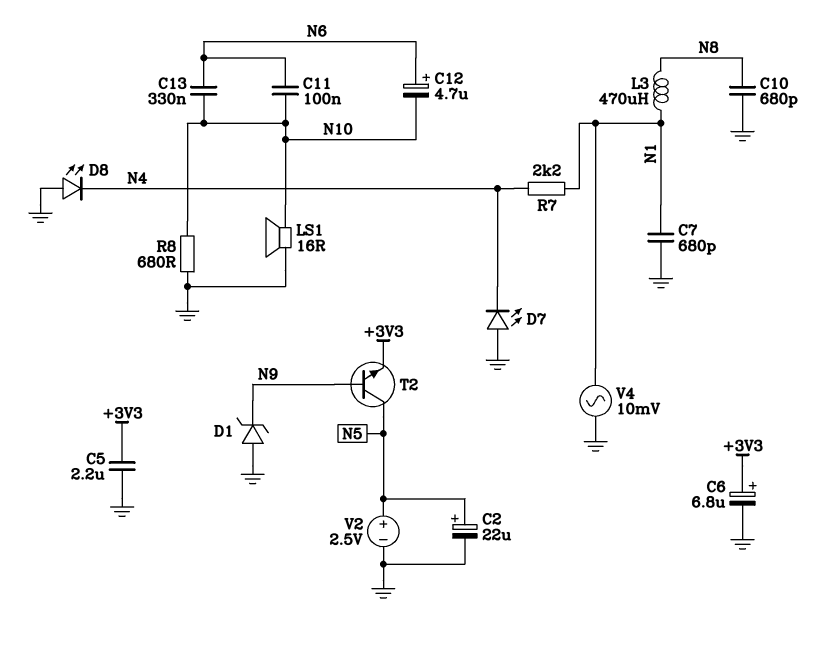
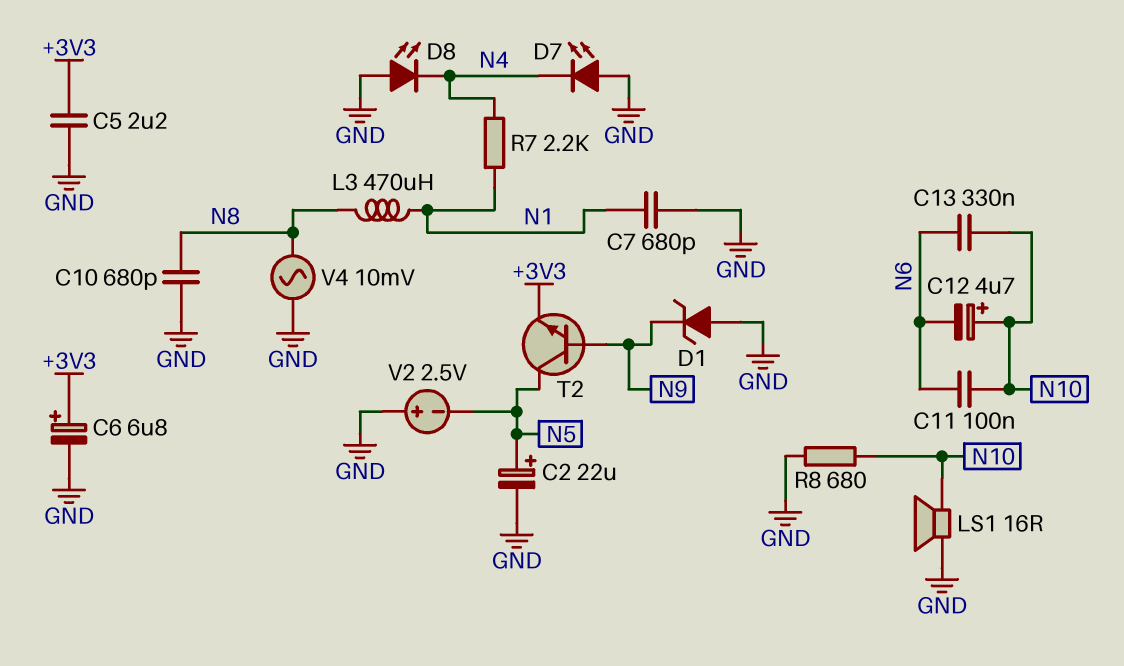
C12: 4.7uF (plus N6, minus N10) -> 4.7uF (plus N10, minus N6)
V2: 2.5V (plus N5, minus GND) -> 2.5V (plus GND, minus N5)
V4: AC 10mV (GND, N1) -> AC 10mV (GND, N8)

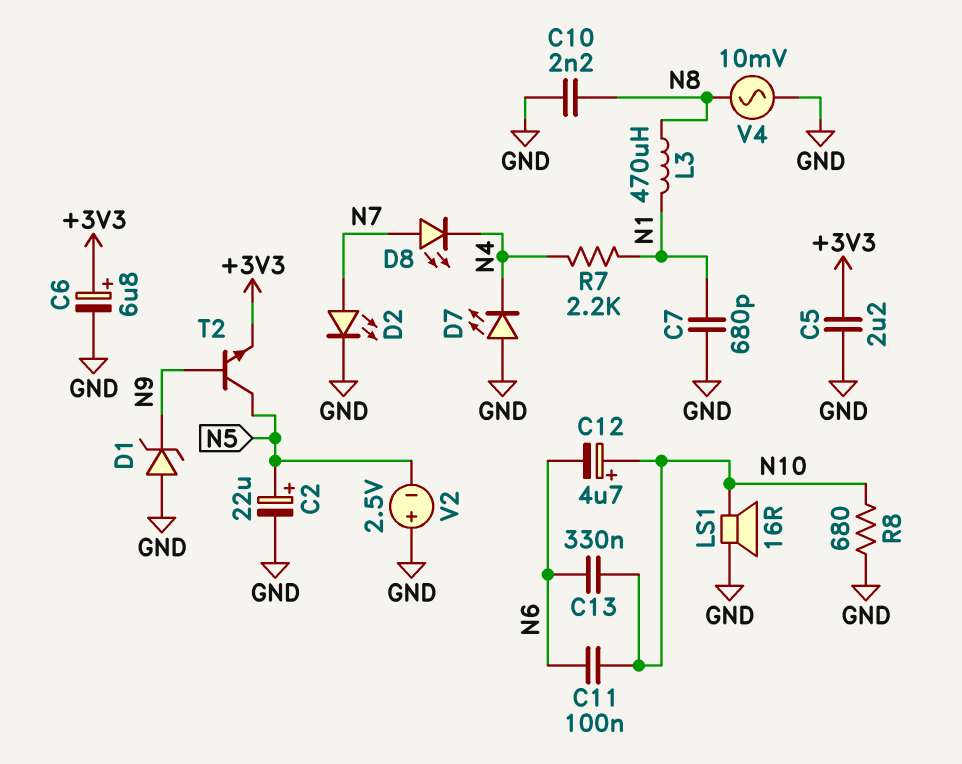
C10: 680pF (GND, N8) -> 2.2nF (GND, N8)
D2: none -> LED (A N7, K GND)
D8: LED (A GND, K N4) -> LED (A N7, K N4)

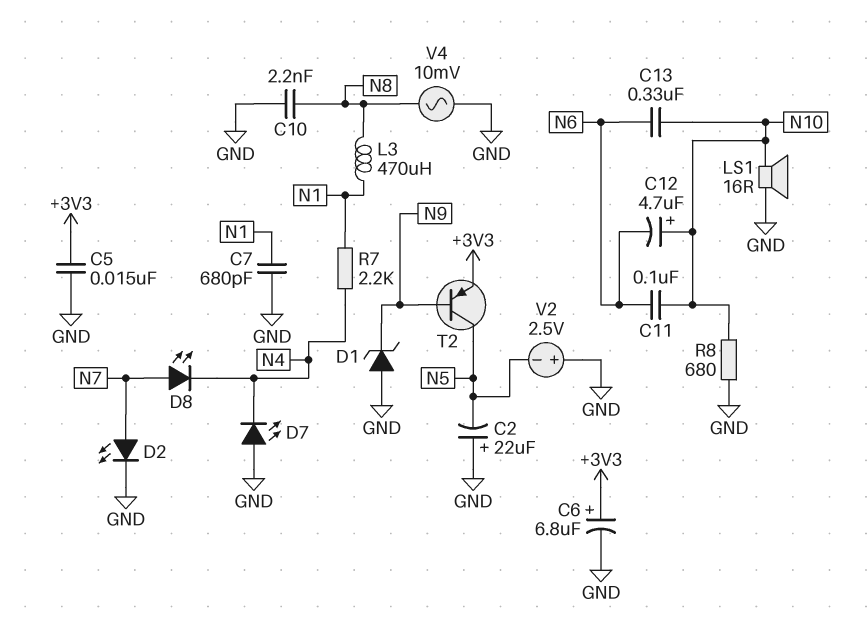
C2: 22uF (plus N5, minus GND) -> 22uF (plus GND, minus N5)
C5: 2.2uF (+3V3, GND) -> 15nF (+3V3, GND)
T2: NPN (B N9, C N5, E +3V3) -> PNP (B N9, C N5, E +3V3)

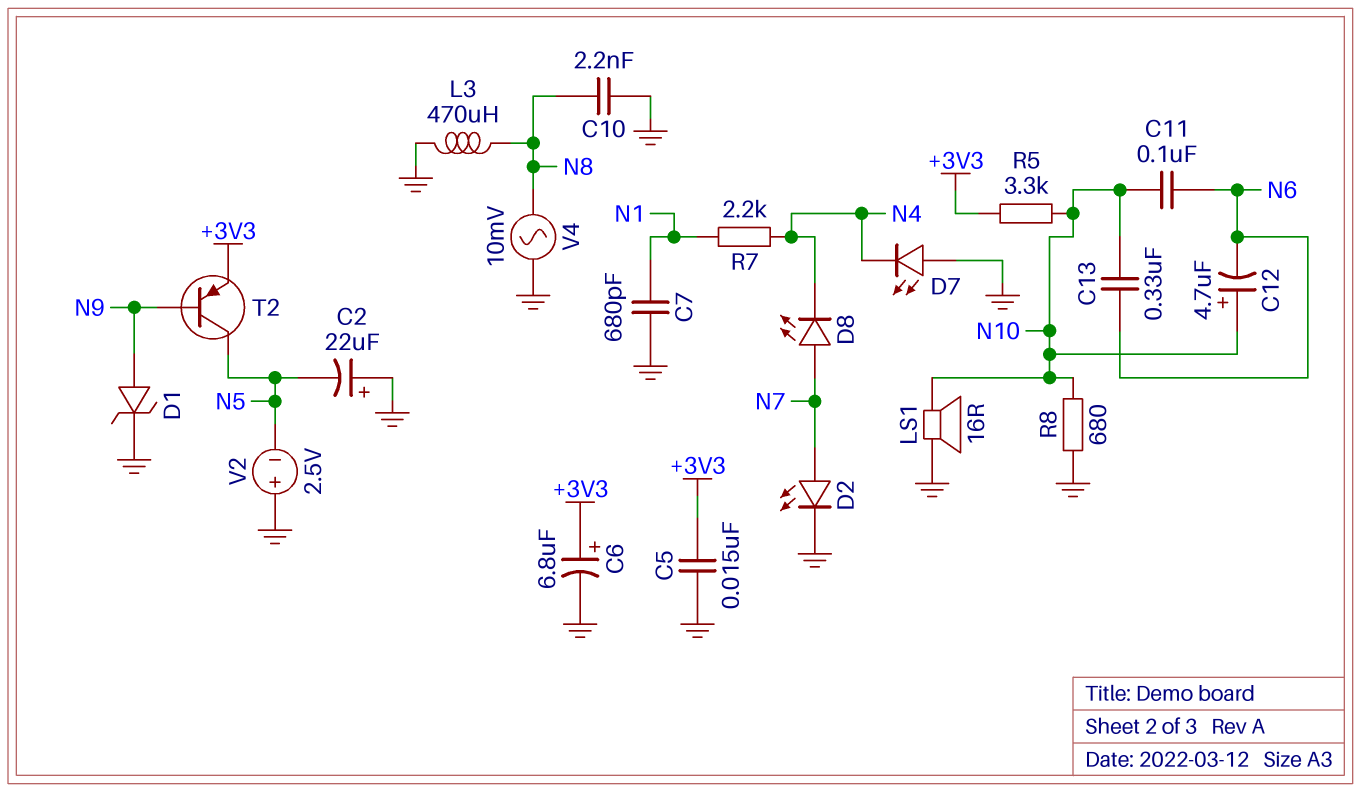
D1: zener (A GND, K N9) -> zener (A N9, K GND)
L3: 470uH (N1, N8) -> 470uH (GND, N8)
R5: none -> 3.3k (+3V3, N10)

